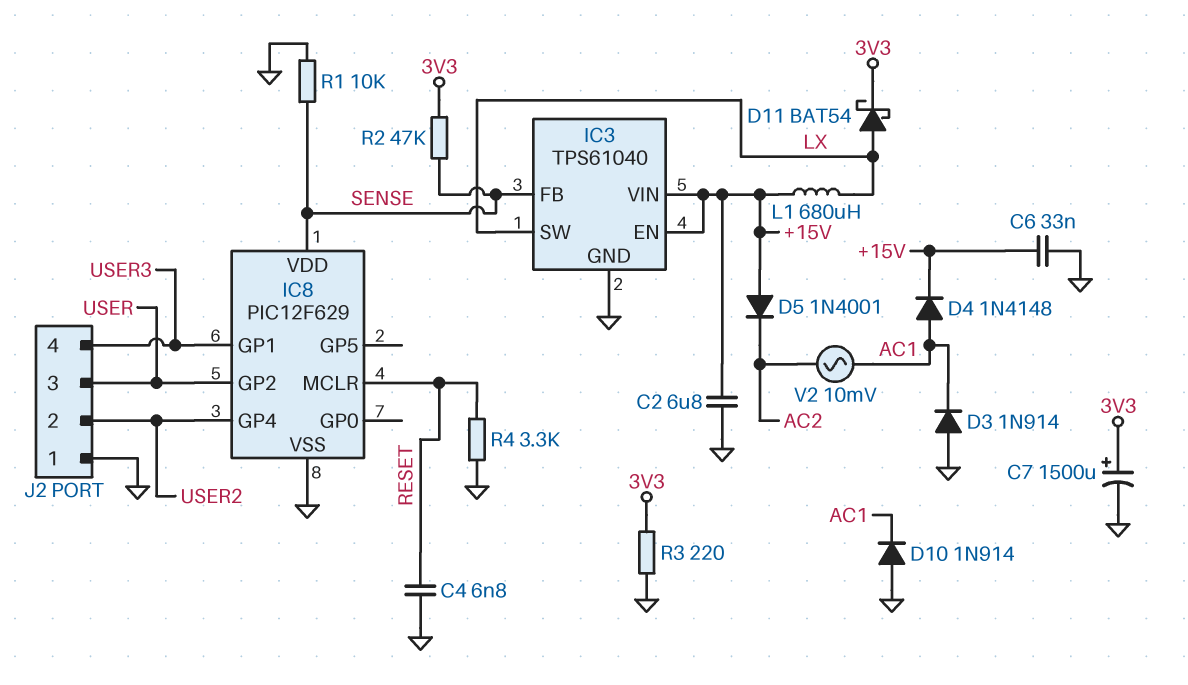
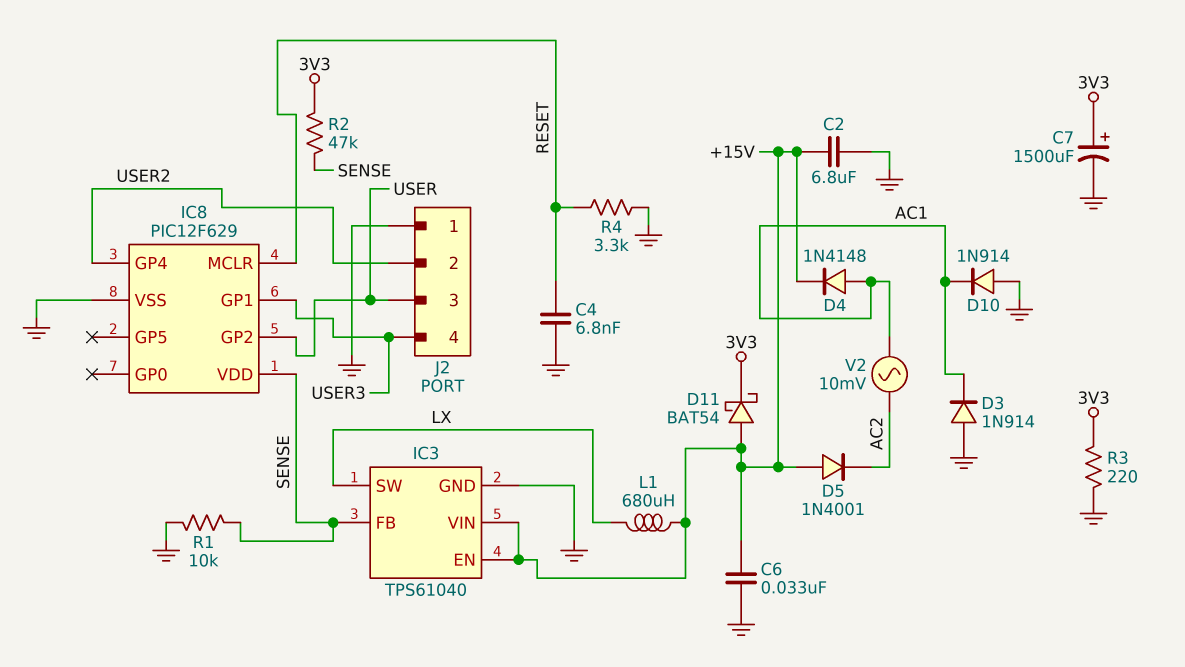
D11: schottky BAT54 (A LX, K 3V3) -> schottky BAT54 (A +15V, K 3V3)

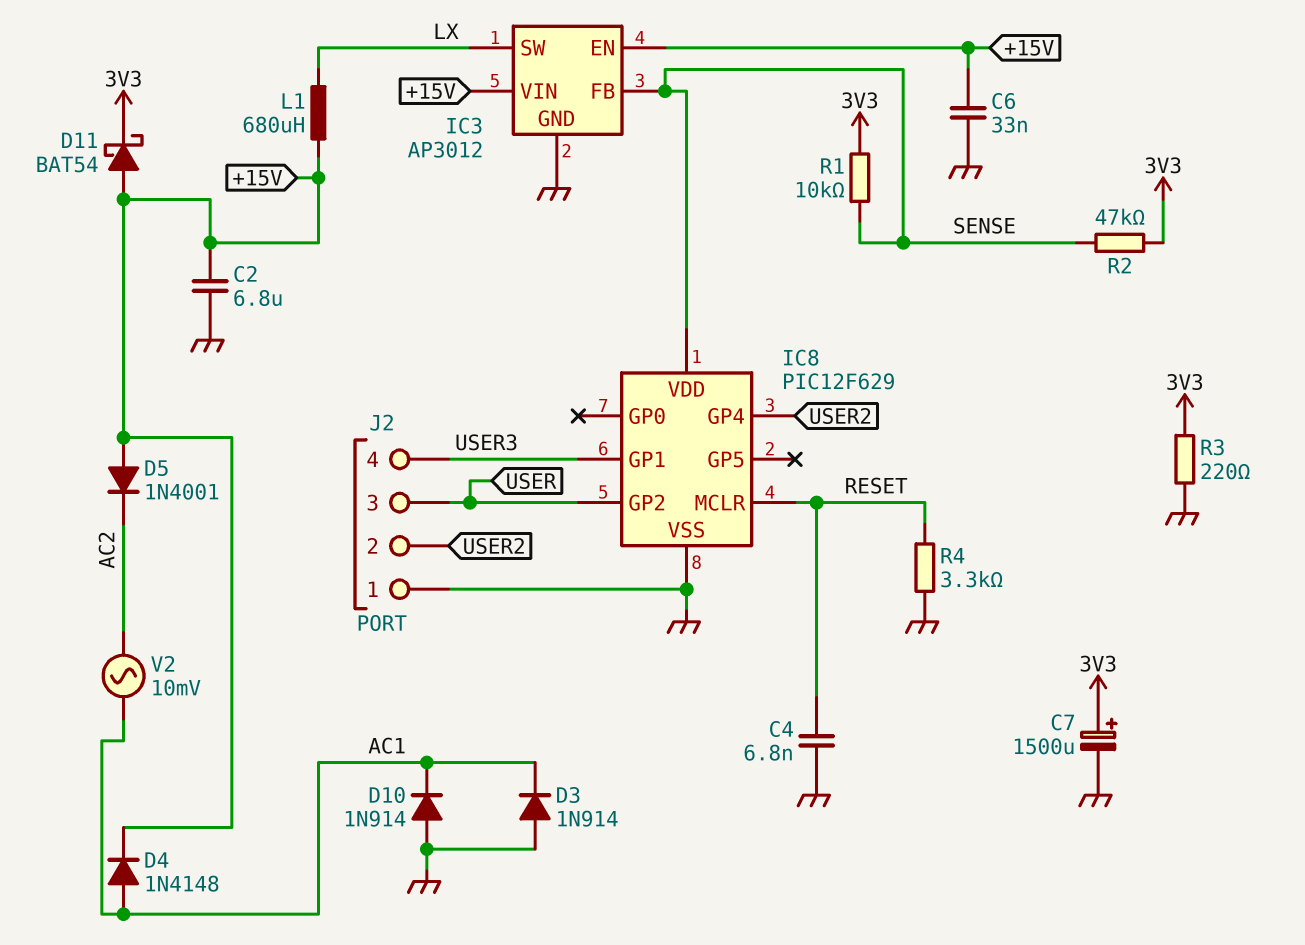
IC3: TPS61040 -> AP3012
R1: 10k (GND, SENSE) -> 10k (3V3, SENSE)

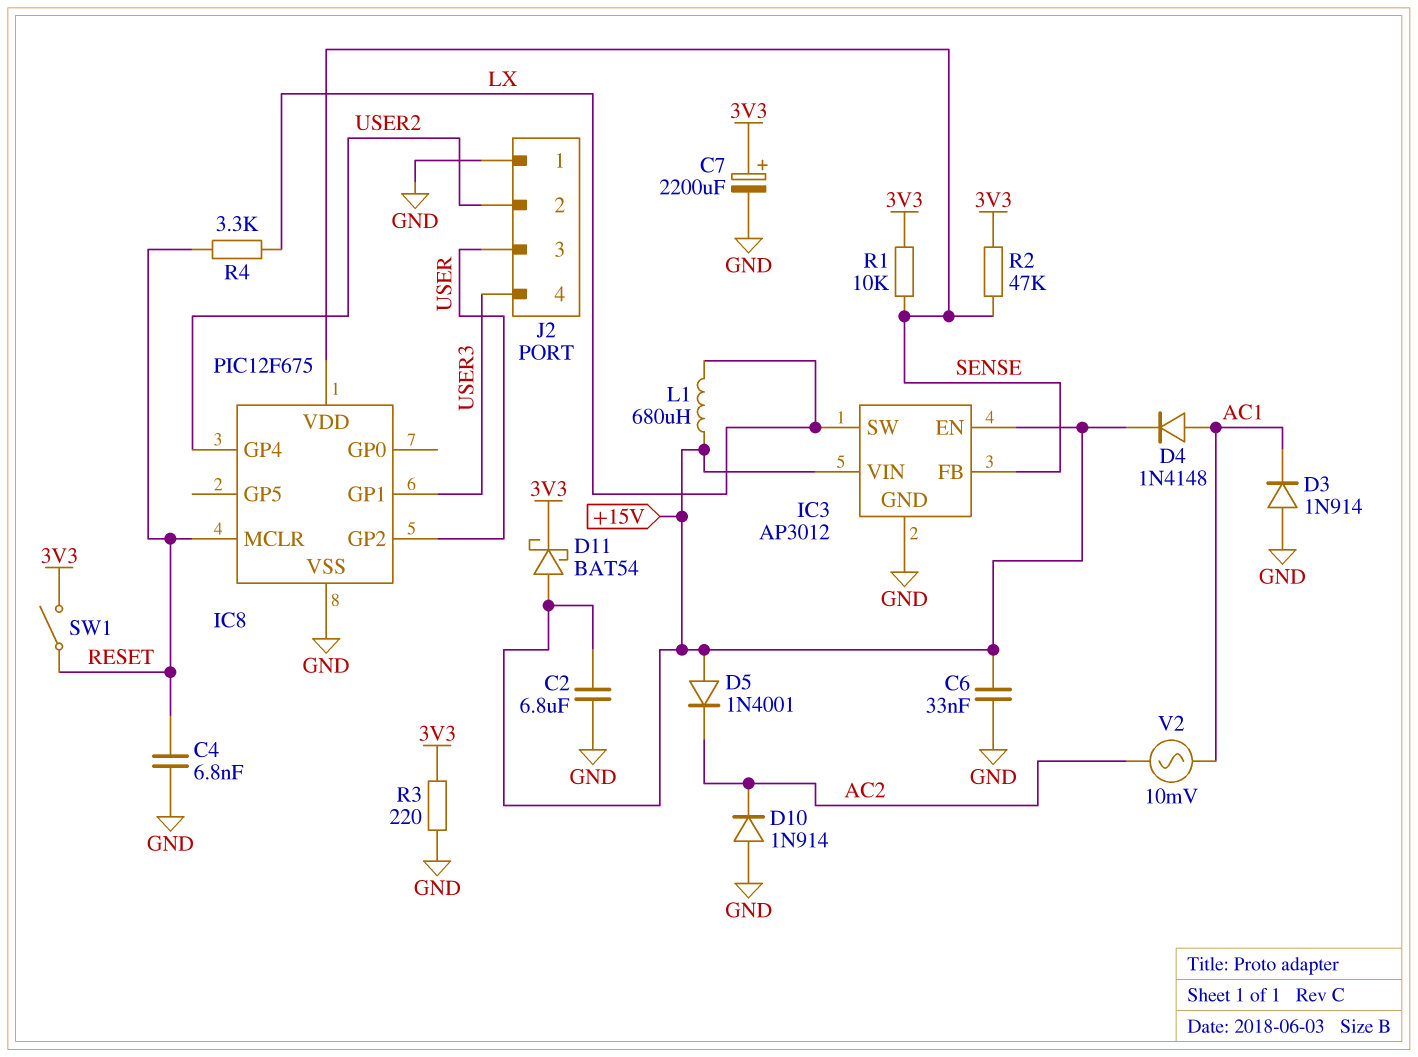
C7: 1500uF (plus 3V3, minus GND) -> 2200uF (plus 3V3, minus GND)
D10: diode 1N914 (A GND, K AC1) -> diode 1N914 (A GND, K AC2)
IC8: PIC12F629 -> PIC12F675
R4: 3.3k (GND, RESET) -> 3.3k (LX, RESET)
SW1: none -> switch (3V3, RESET)

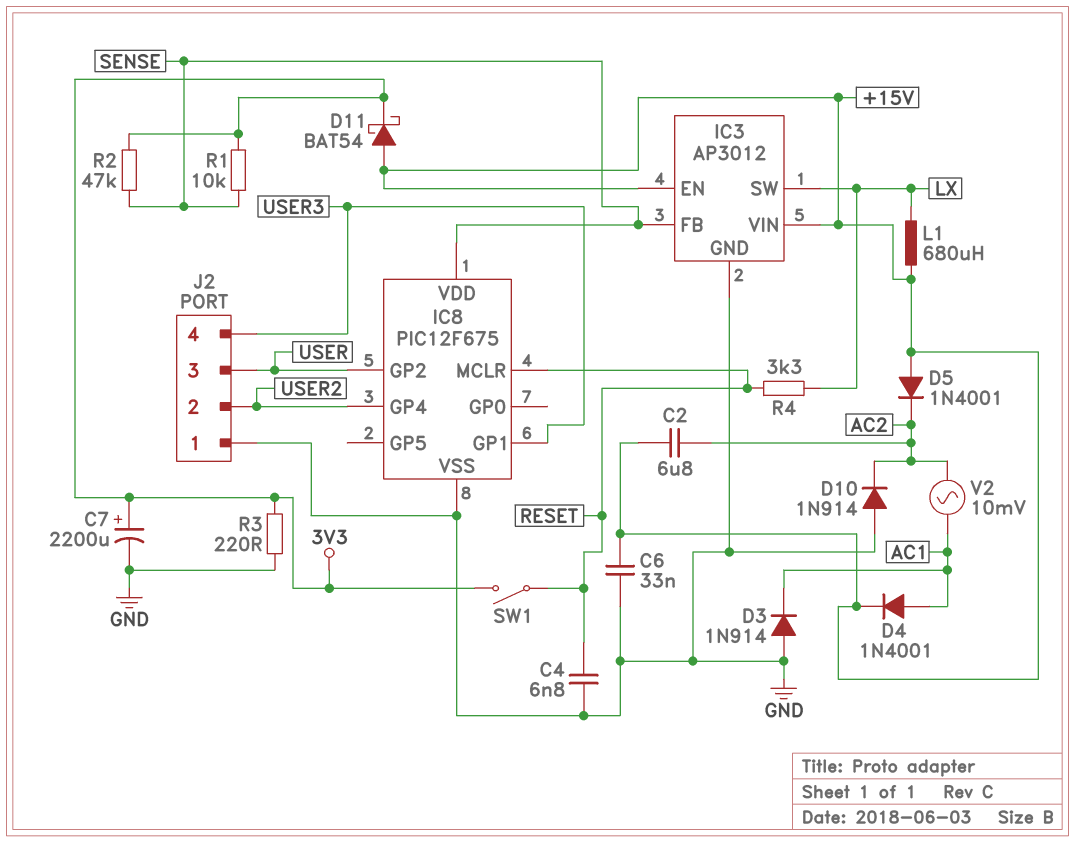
C2: 6.8uF (+15V, GND) -> 6.8uF (+15V, AC2)
D4: diode 1N4148 (A AC1, K +15V) -> diode 1N4001 (A AC1, K +15V)

